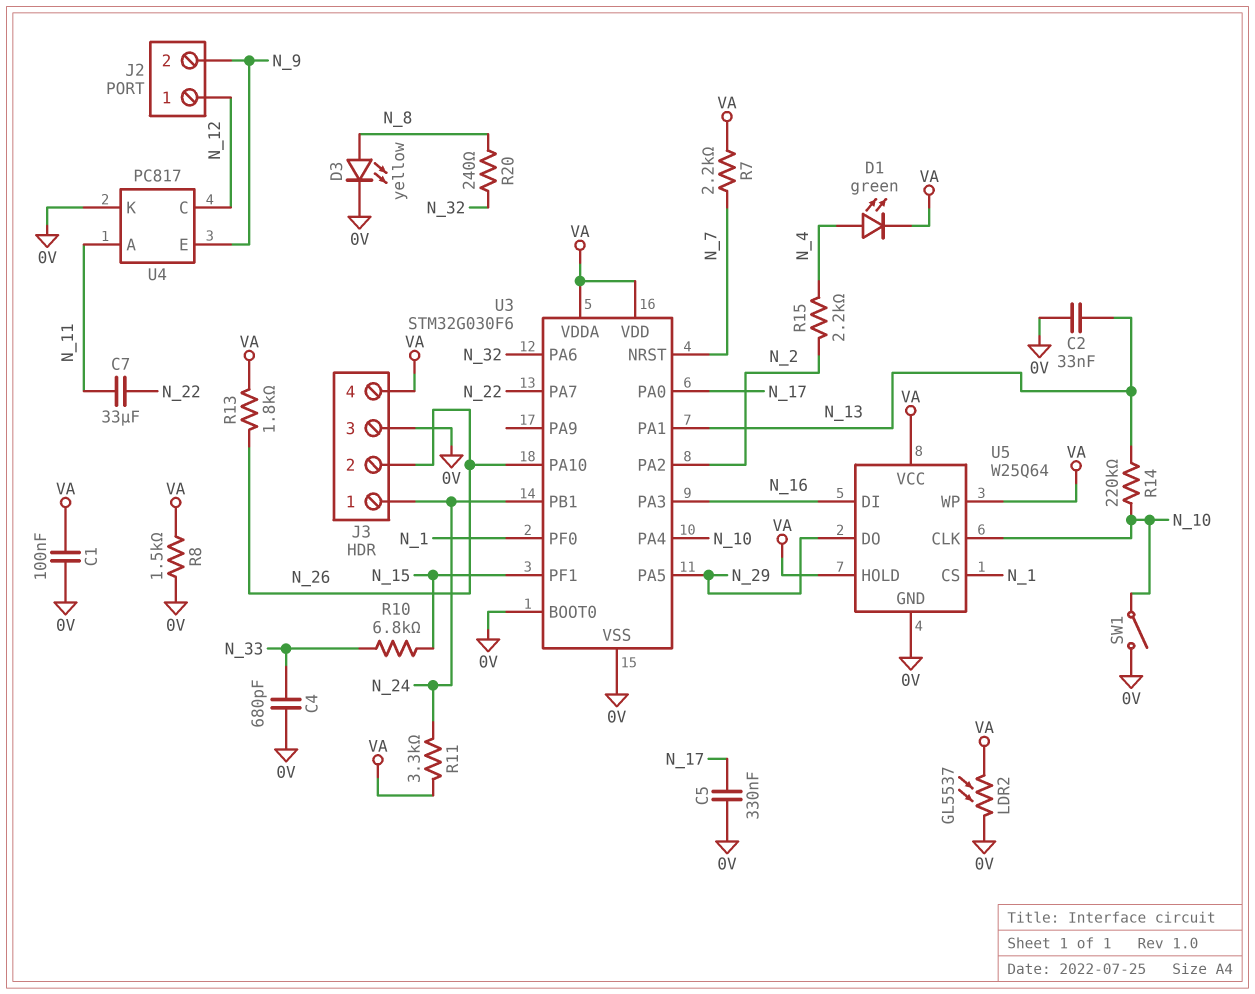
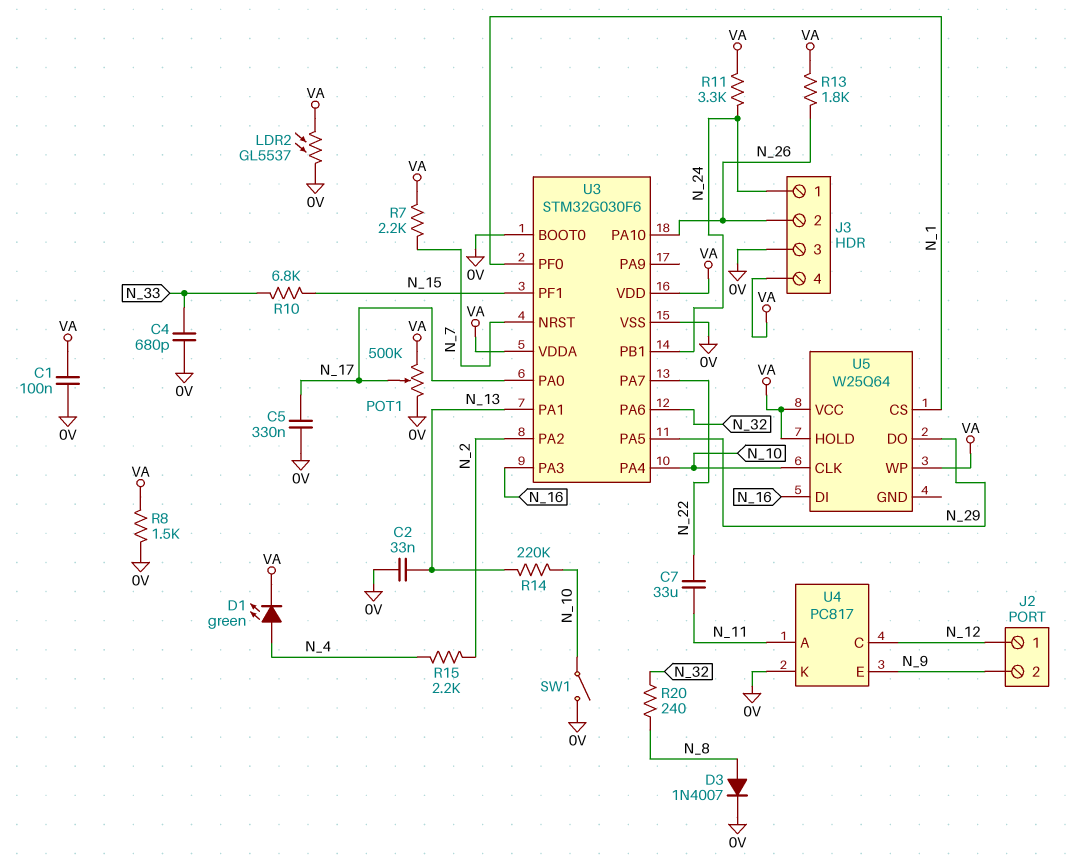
D3: LED yellow (A N_8, K 0V) -> diode 1N4007 (A N_8, K 0V)
POT1: none -> 500k (0V, VA, wiper N_17)
U5 pin GND: 0V -> none

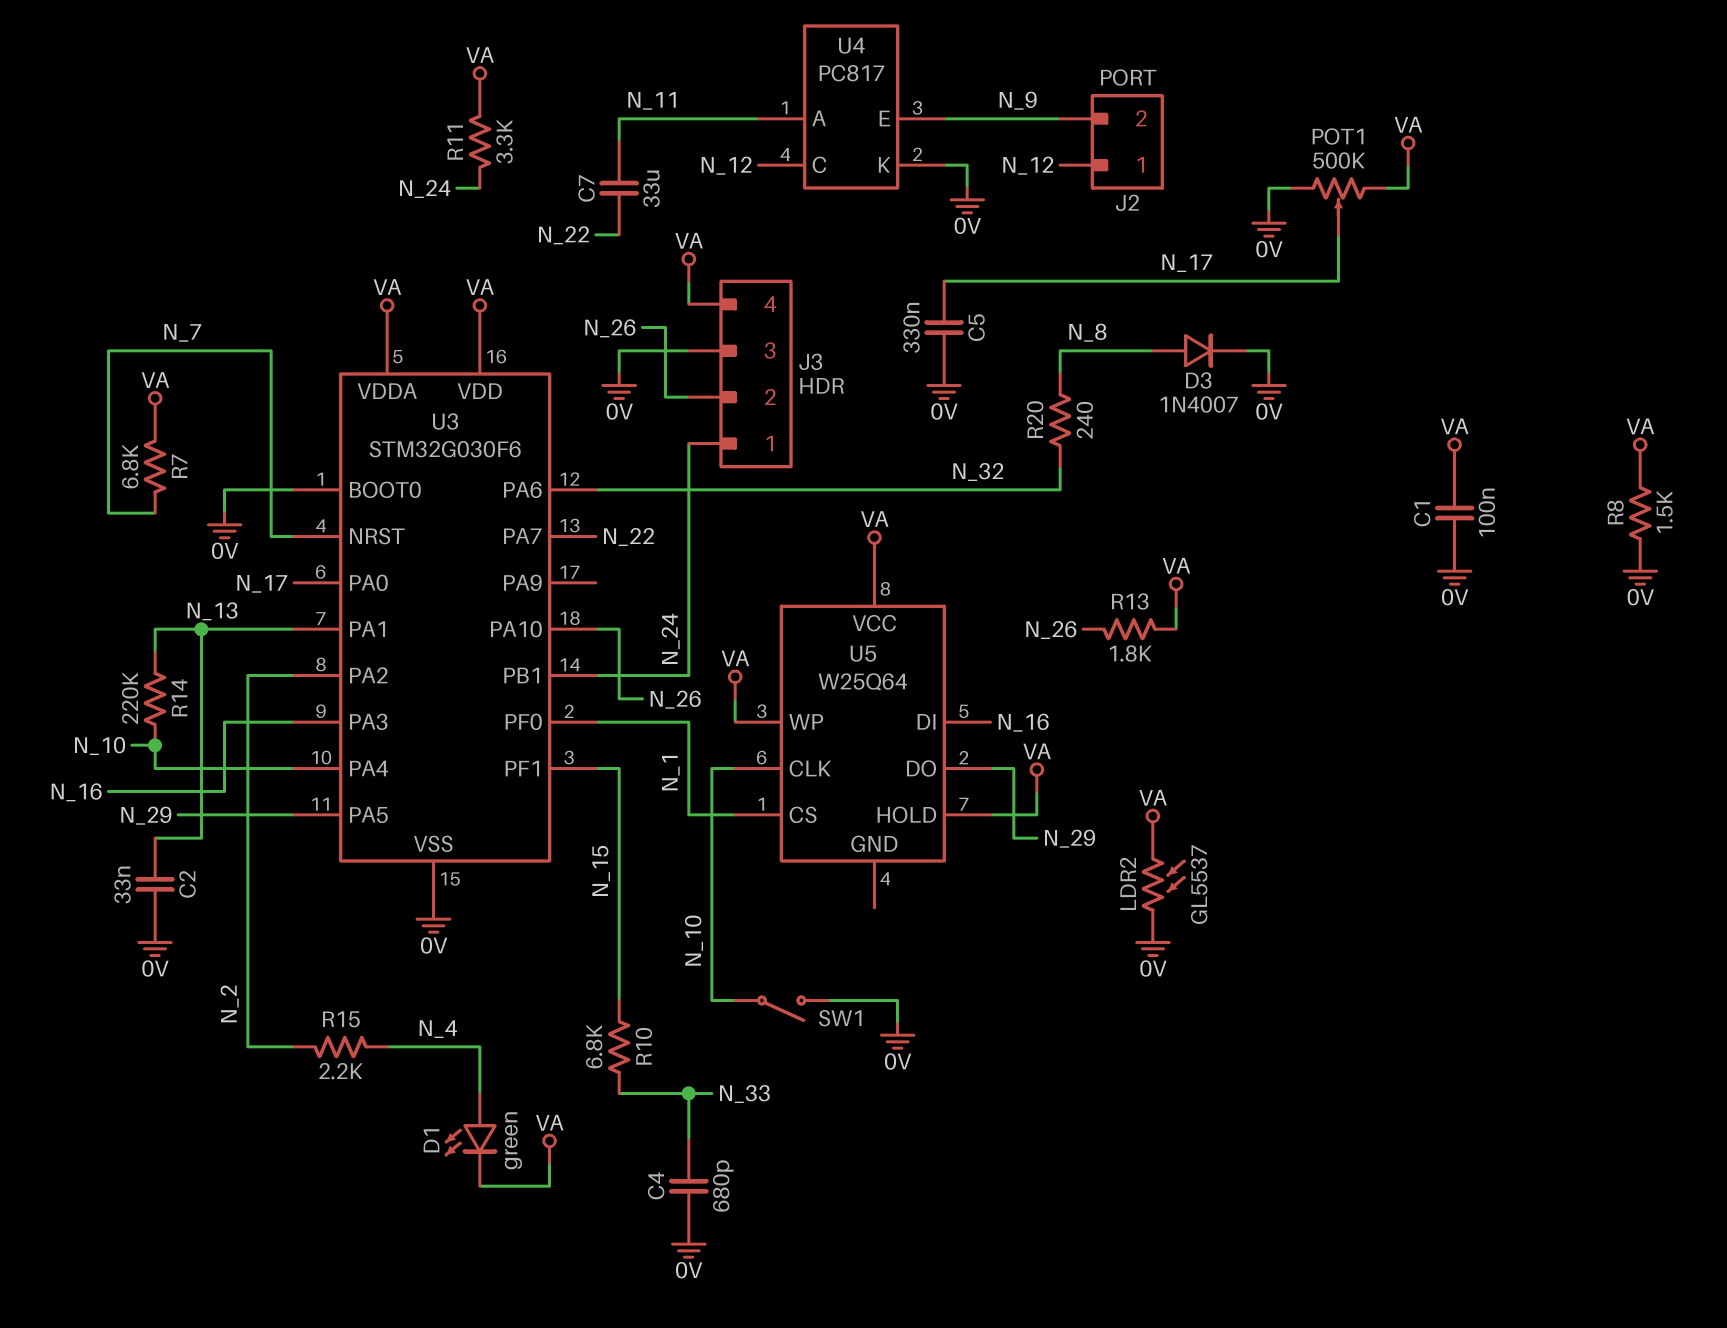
R7: 2.2k (N_7, VA) -> 6.8k (N_7, VA)

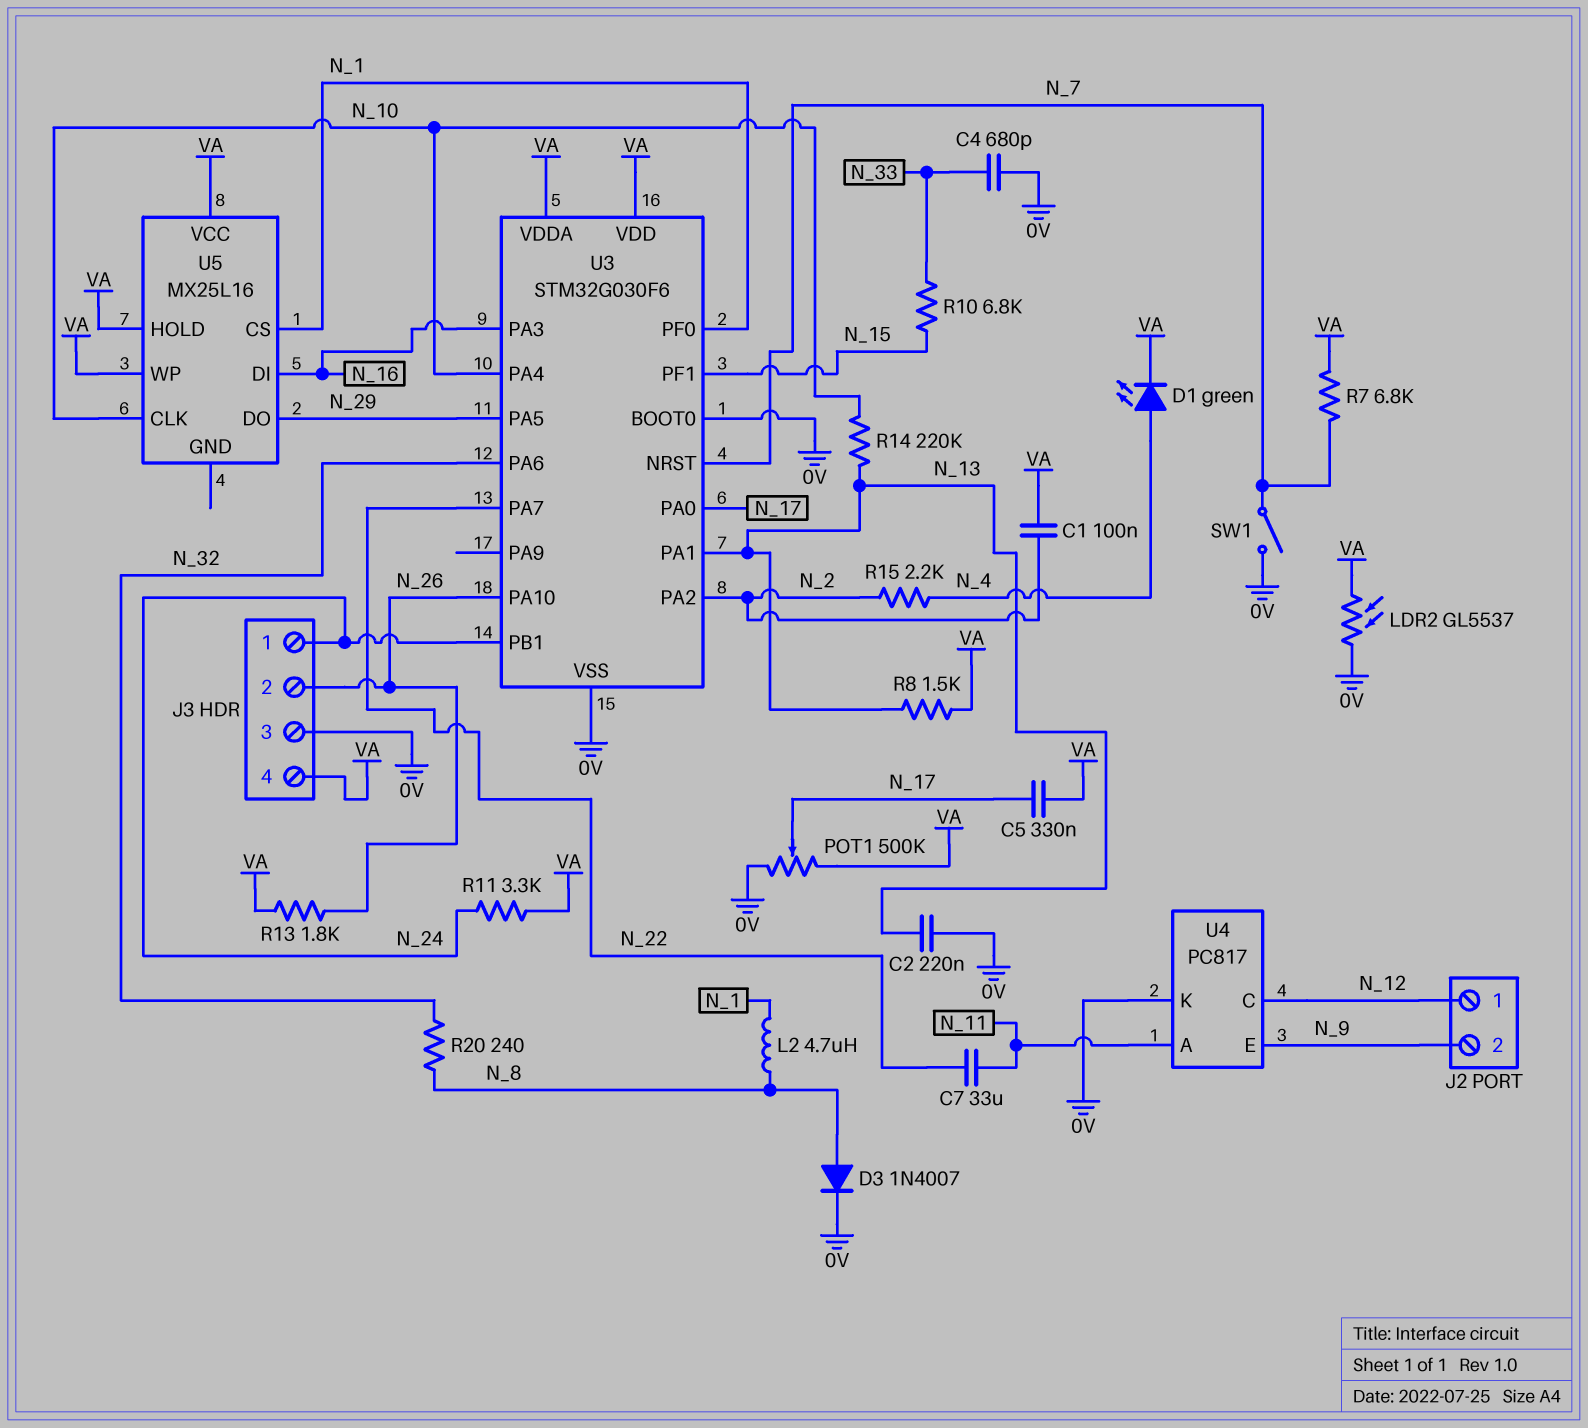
C1: 100nF (0V, VA) -> 100nF (N_2, VA)
C2: 33nF (0V, N_13) -> 220nF (0V, N_13)
C5: 330nF (0V, N_17) -> 330nF (N_17, VA)
L2: none -> 4.7uH (N_1, N_8)
R8: 1.5k (0V, VA) -> 1.5k (N_13, VA)
SW1: switch (0V, N_10) -> switch (0V, N_7)
U5: W25Q64 -> MX25L16

